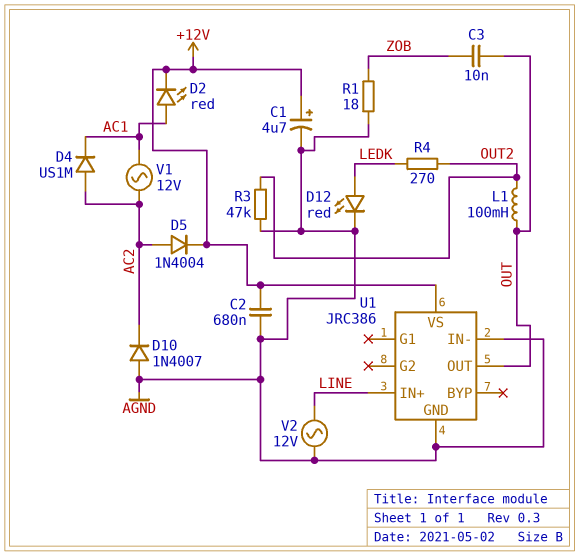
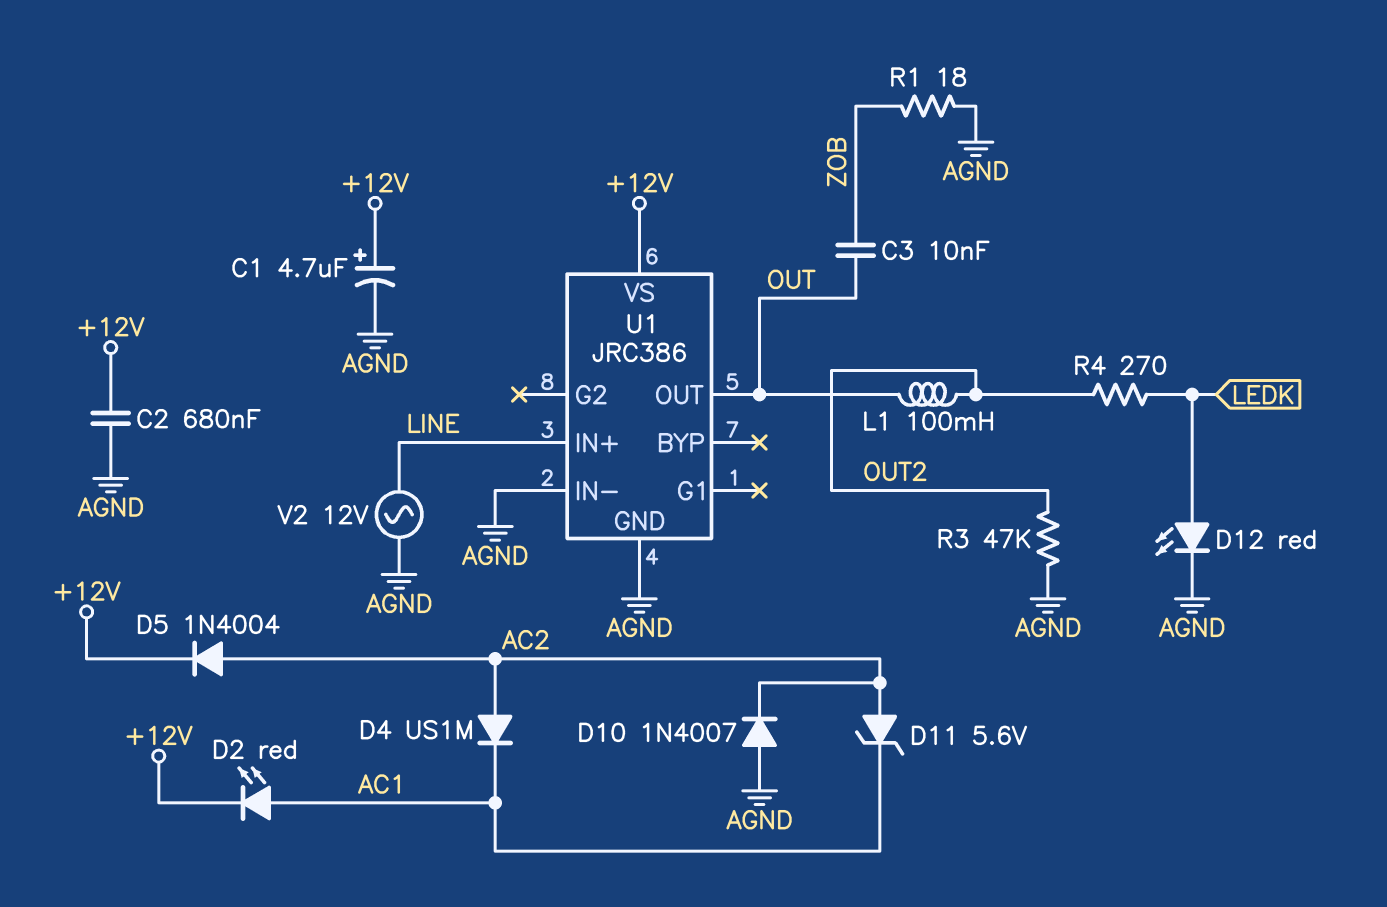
D11: none -> zener 5.6V (A AC2, K AC1)
V1: AC 12V (AC1, AC2) -> none

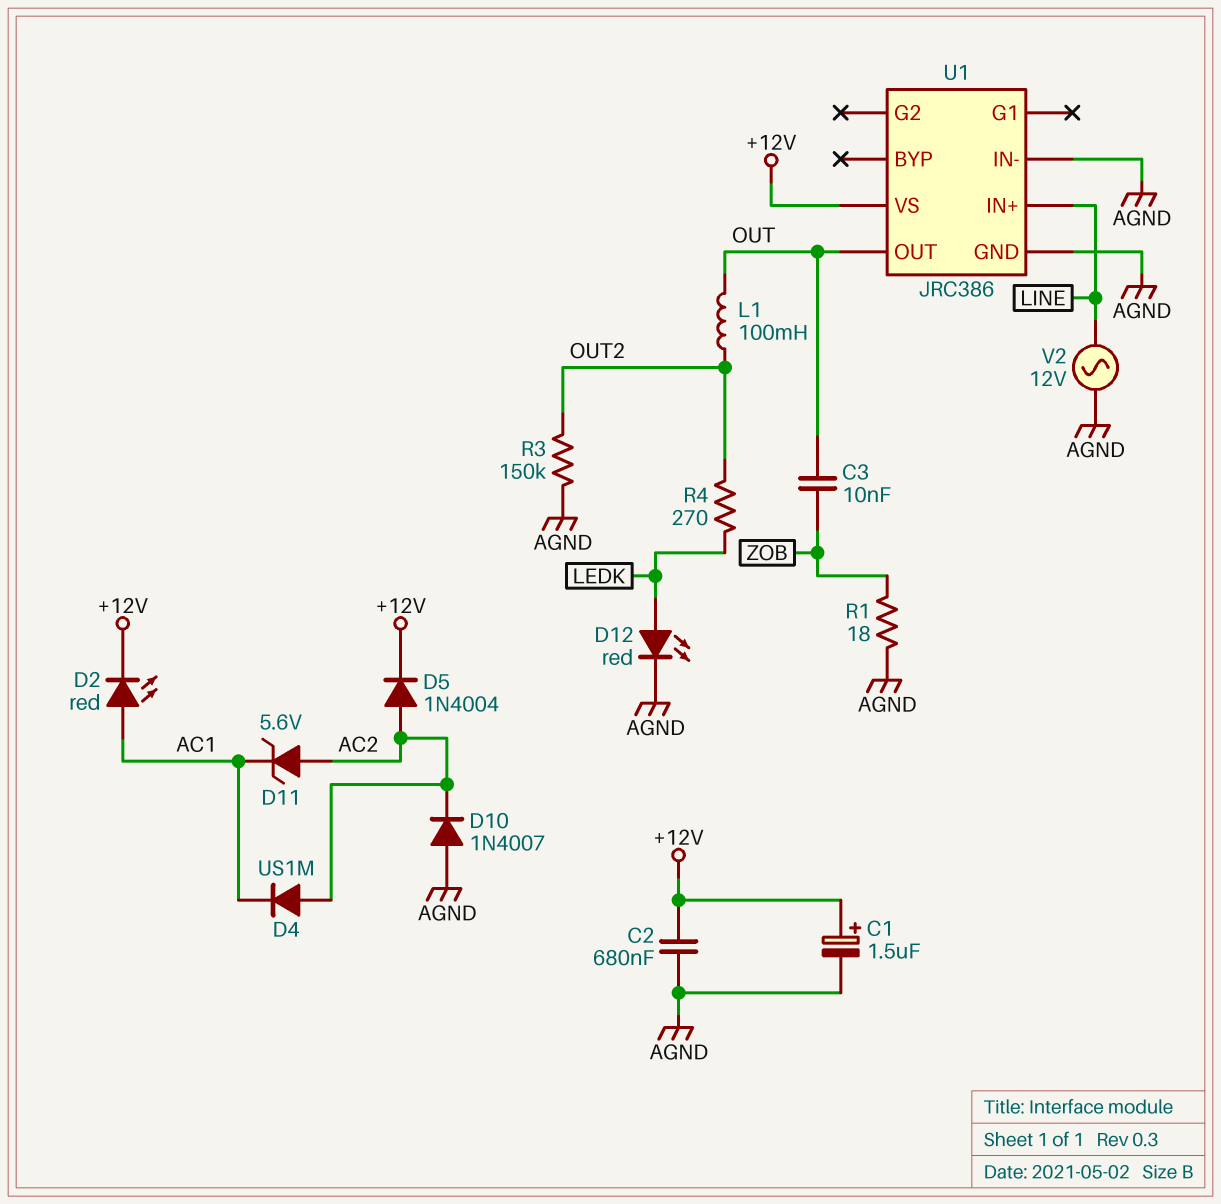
C1: 4.7uF (plus +12V, minus AGND) -> 1.5uF (plus +12V, minus AGND)
R3: 47k (AGND, OUT2) -> 150k (AGND, OUT2)

